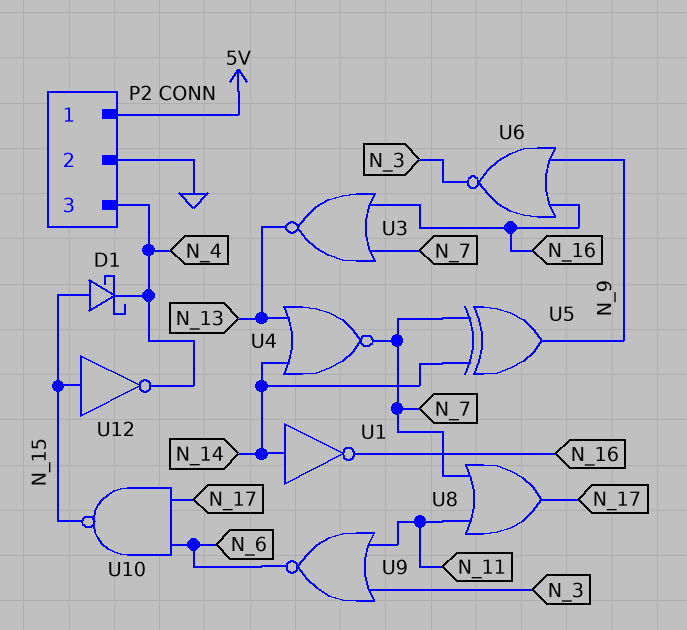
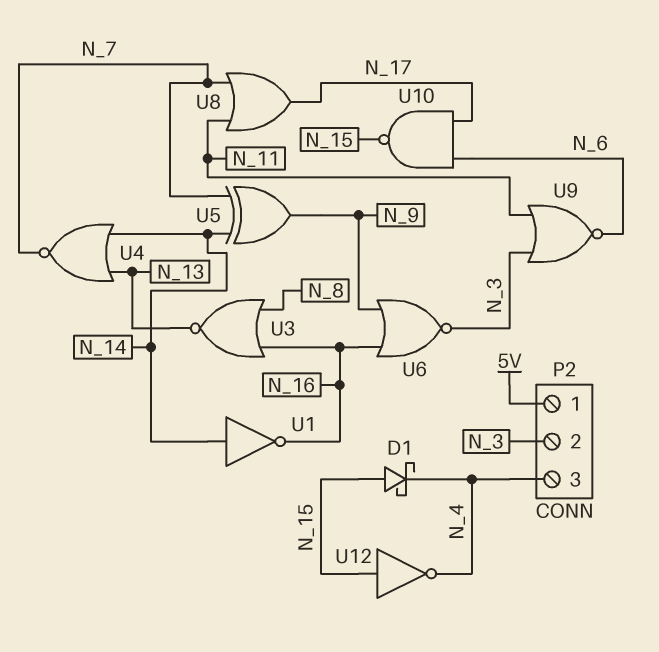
P2 pin 2: GND -> N_3
U3: NOR (in N_7, in N_16, out N_13) -> NOR (in N_8, in N_16, out N_13)

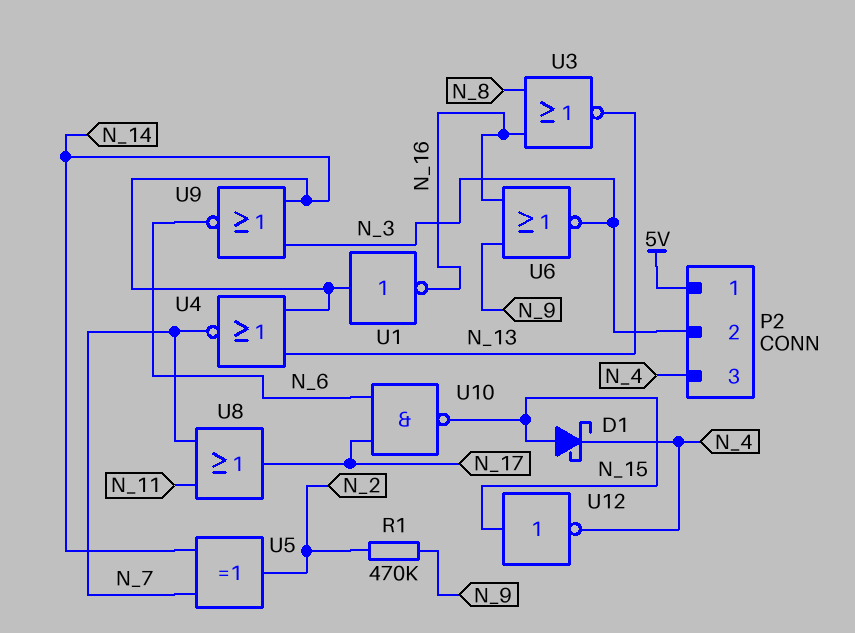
R1: none -> 470k (N_2, N_9)
U5: XOR (in N_7, in N_14, out N_9) -> XOR (in N_7, in N_14, out N_2)
U9: NOR (in N_3, in N_11, out N_6) -> NOR (in N_3, in N_14, out N_6)

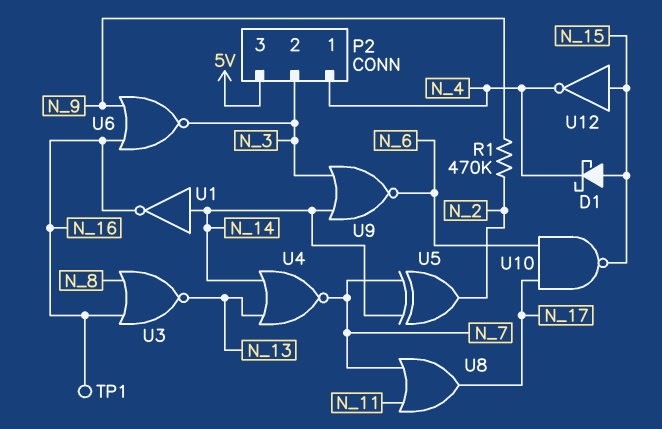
P2 pin 1: 5V -> N_4
P2 pin 3: N_4 -> 5V
TP1: none -> test point (N_16)

